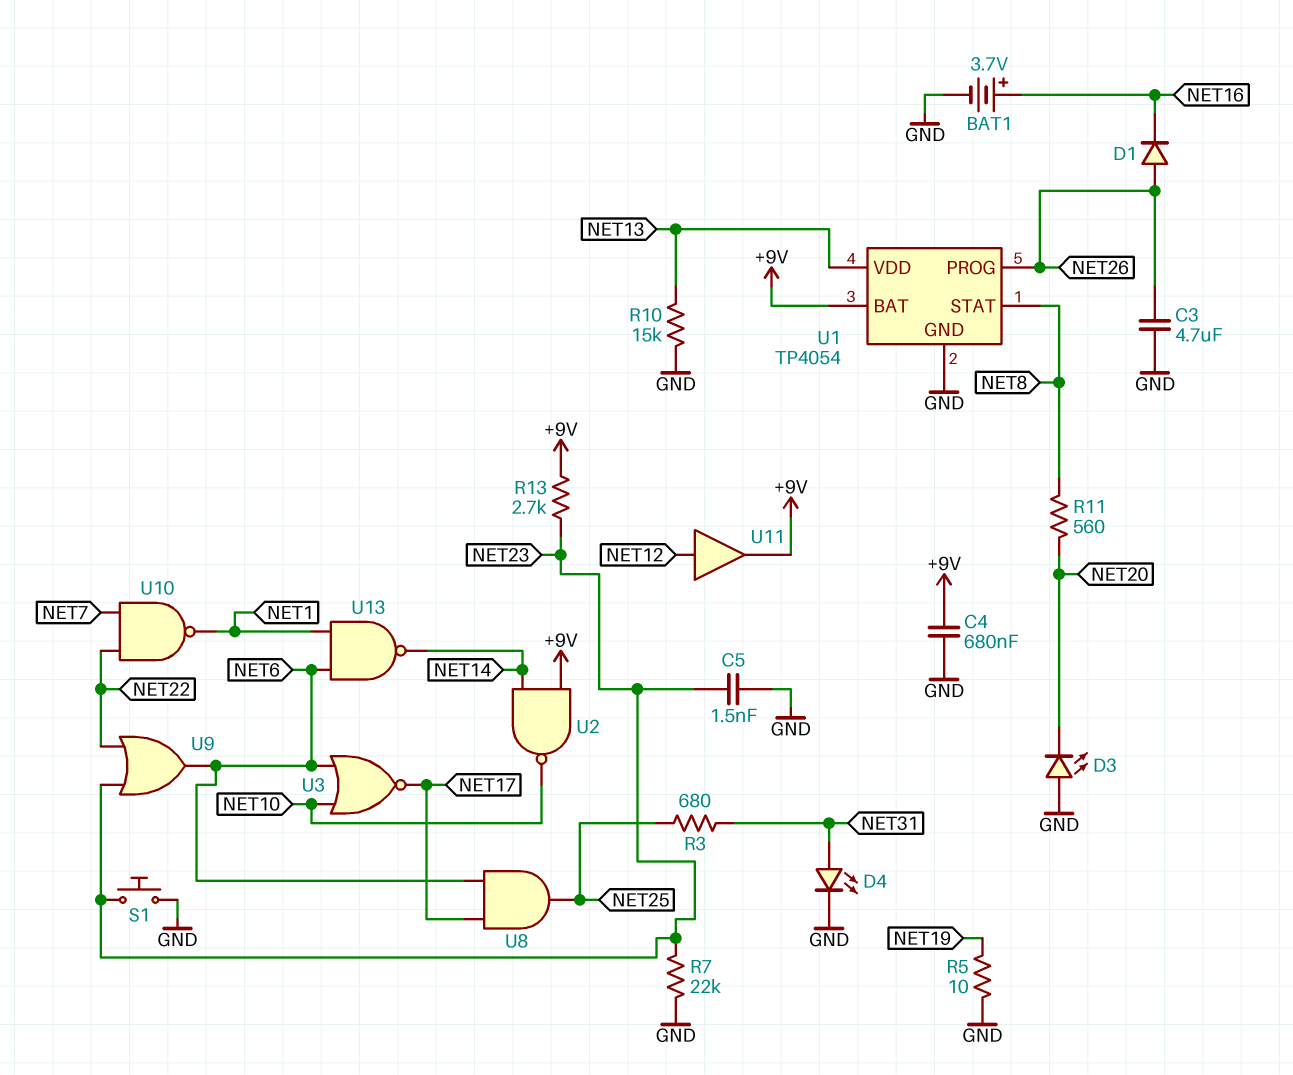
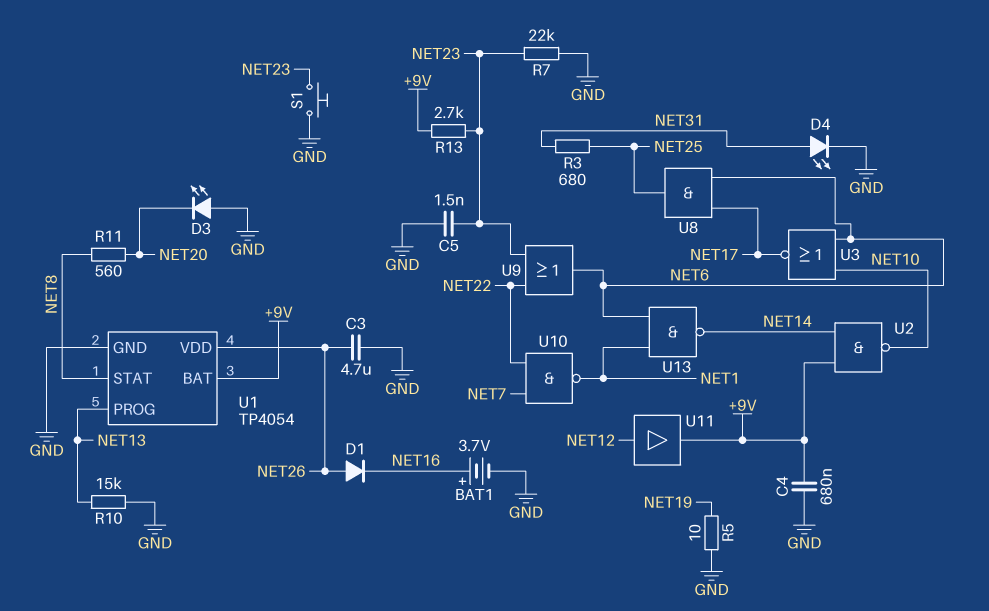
U1 pin PROG: NET26 -> NET13
U1 pin VDD: NET13 -> NET26

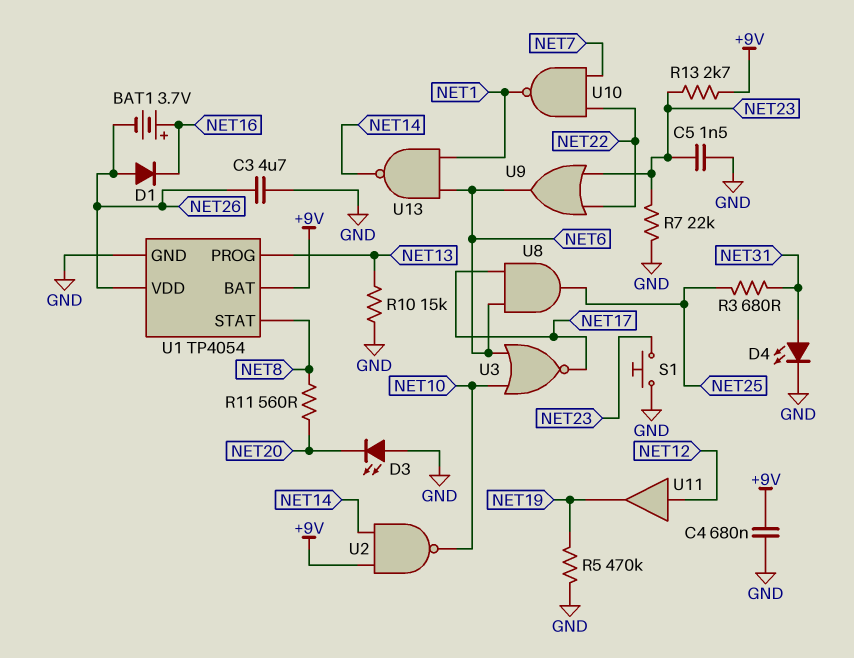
BAT1: 3.7V (plus NET16, minus GND) -> 3.7V (plus NET16, minus NET26)
R5: 10 (GND, NET19) -> 470k (GND, NET19)
U11: buffer (in NET12, out +9V) -> buffer (in NET12, out NET19)

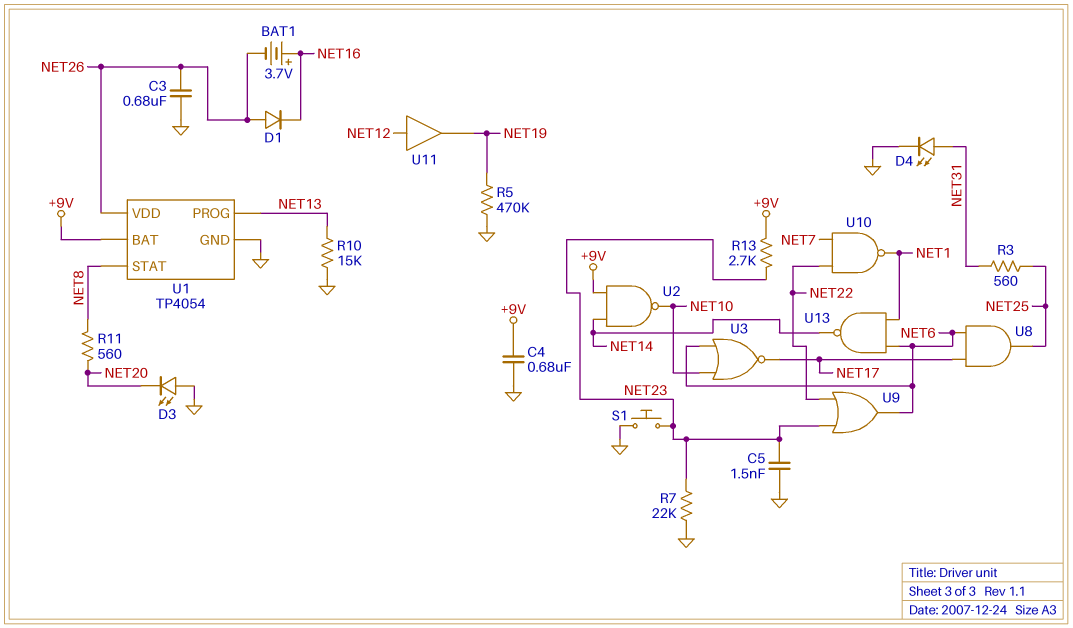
C3: 4.7uF (GND, NET26) -> 680nF (GND, NET26)
R3: 680 (NET25, NET31) -> 560 (NET25, NET31)

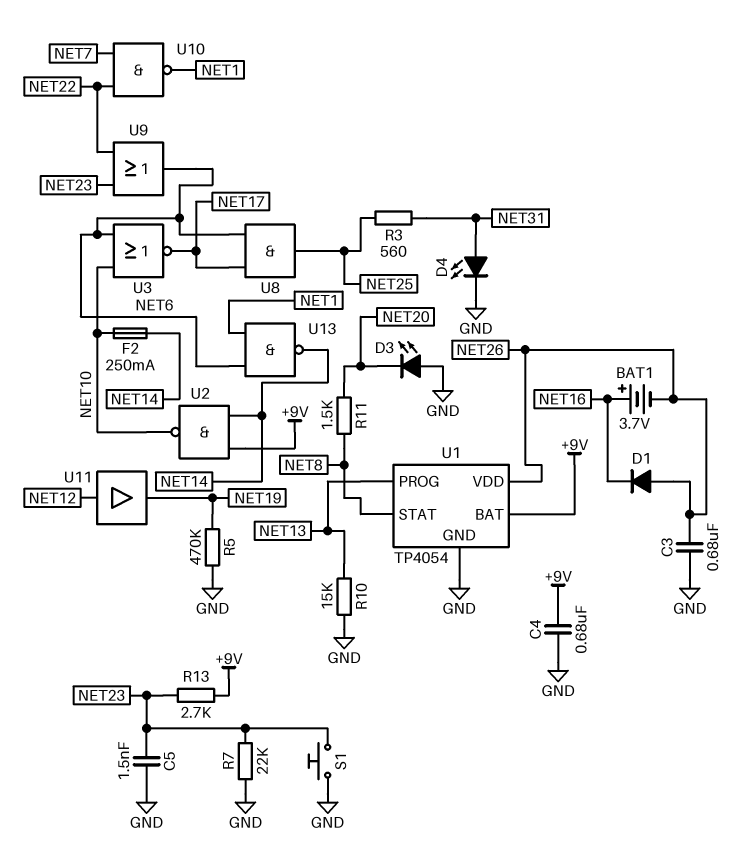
F2: none -> 250mA (NET10, NET14)
R11: 560 (NET8, NET20) -> 1.5k (NET8, NET20)

